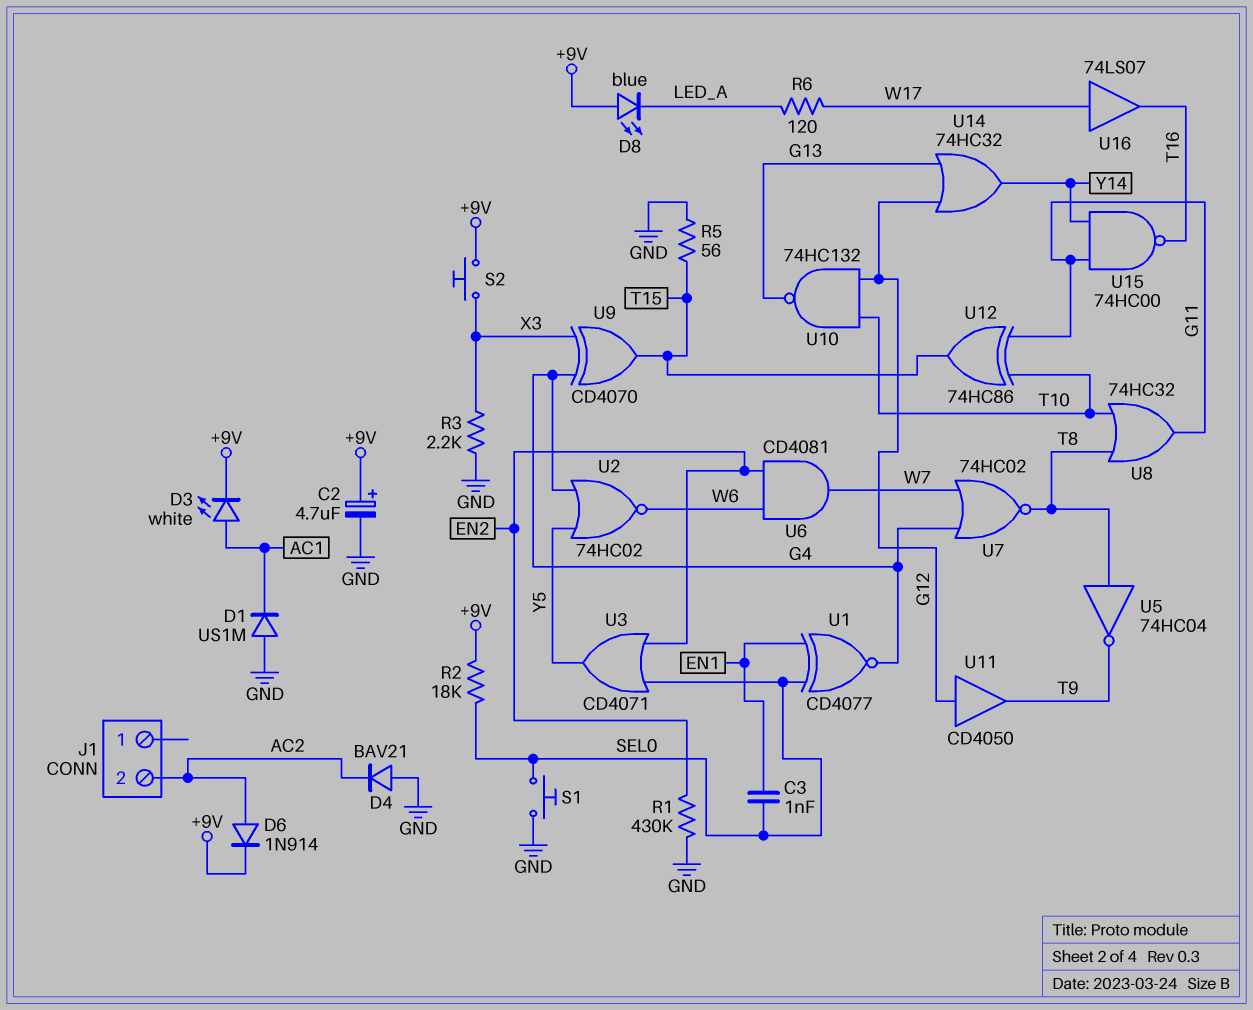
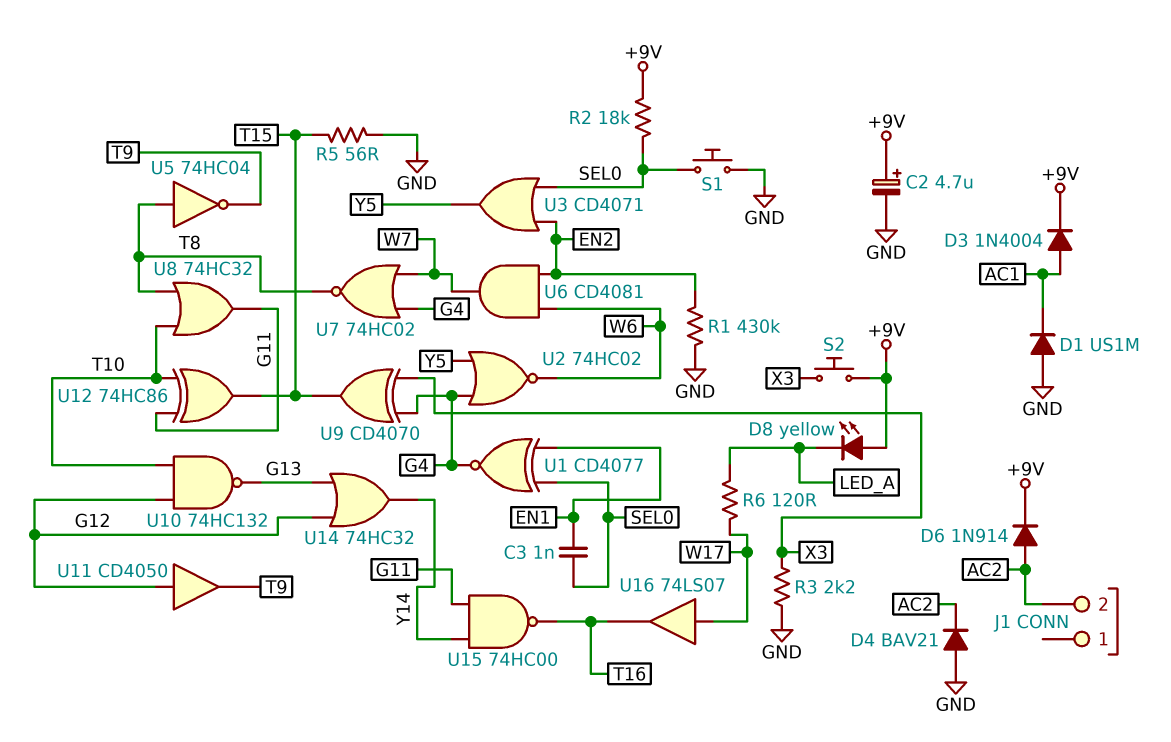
D3: LED white (A AC1, K +9V) -> diode 1N4004 (A AC1, K +9V)
D8: LED blue (A +9V, K LED_A) -> LED yellow (A +9V, K LED_A)

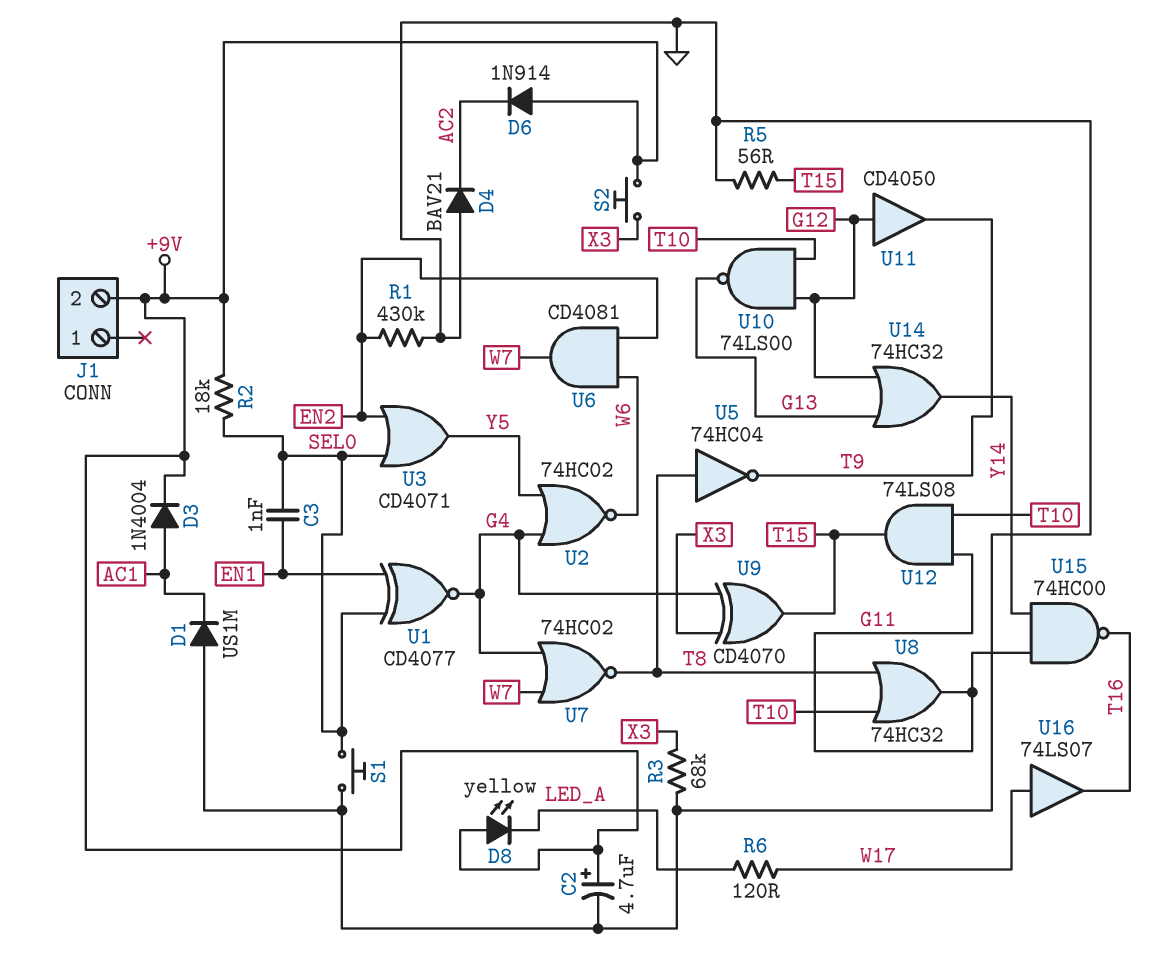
D6: diode 1N914 (A AC2, K +9V) -> diode 1N914 (A +9V, K AC2)
J1 pin 2: AC2 -> +9V
R3: 2.2k (GND, X3) -> 68k (GND, X3)
U10: NAND 74HC132 (in G12, in T10, out G13) -> NAND 74LS00 (in G12, in T10, out G13)
U12: XOR 74HC86 (in G11, in T10, out T15) -> AND 74LS08 (in G11, in T10, out T15)

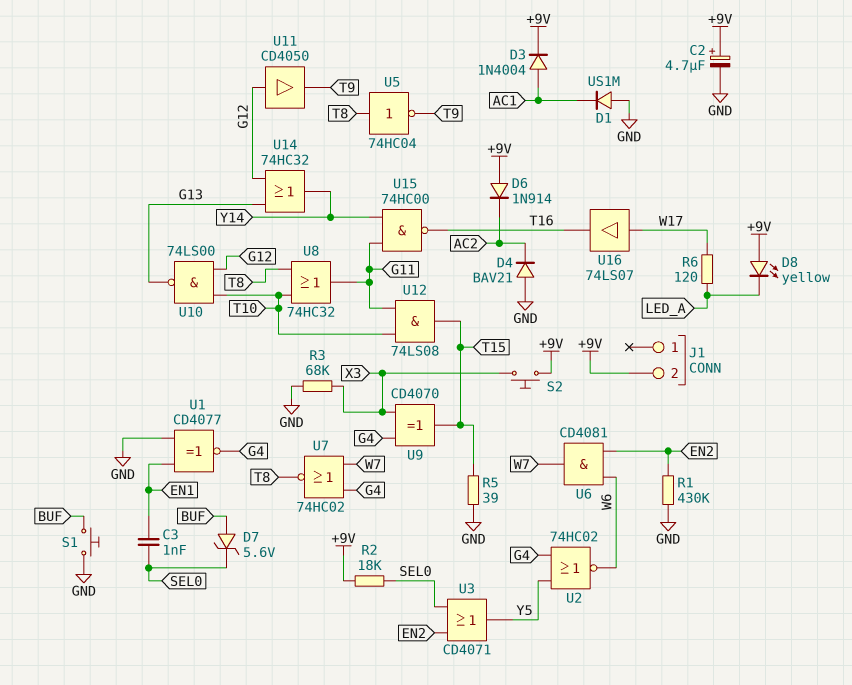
D7: none -> zener 5.6V (A BUF, K SEL0)
R5: 56 (GND, T15) -> 39 (GND, T15)
S1: button (GND, SEL0) -> button (BUF, GND)
U1: XNOR CD4077 (in EN1, in SEL0, out G4) -> XNOR CD4077 (in EN1, in GND, out G4)

